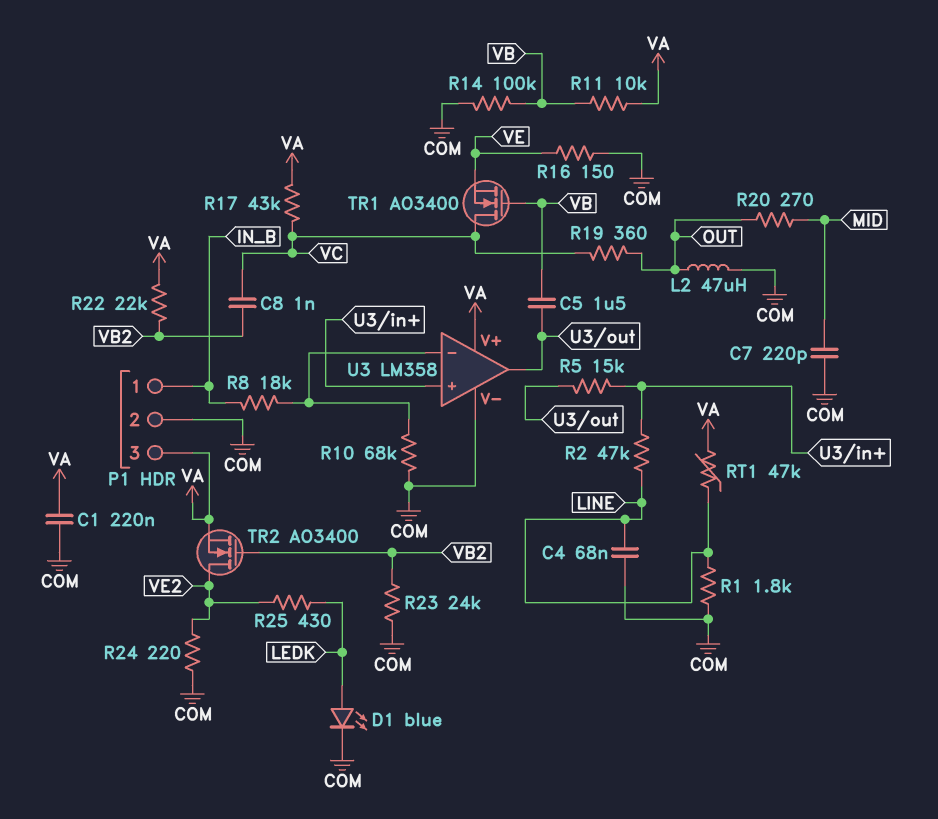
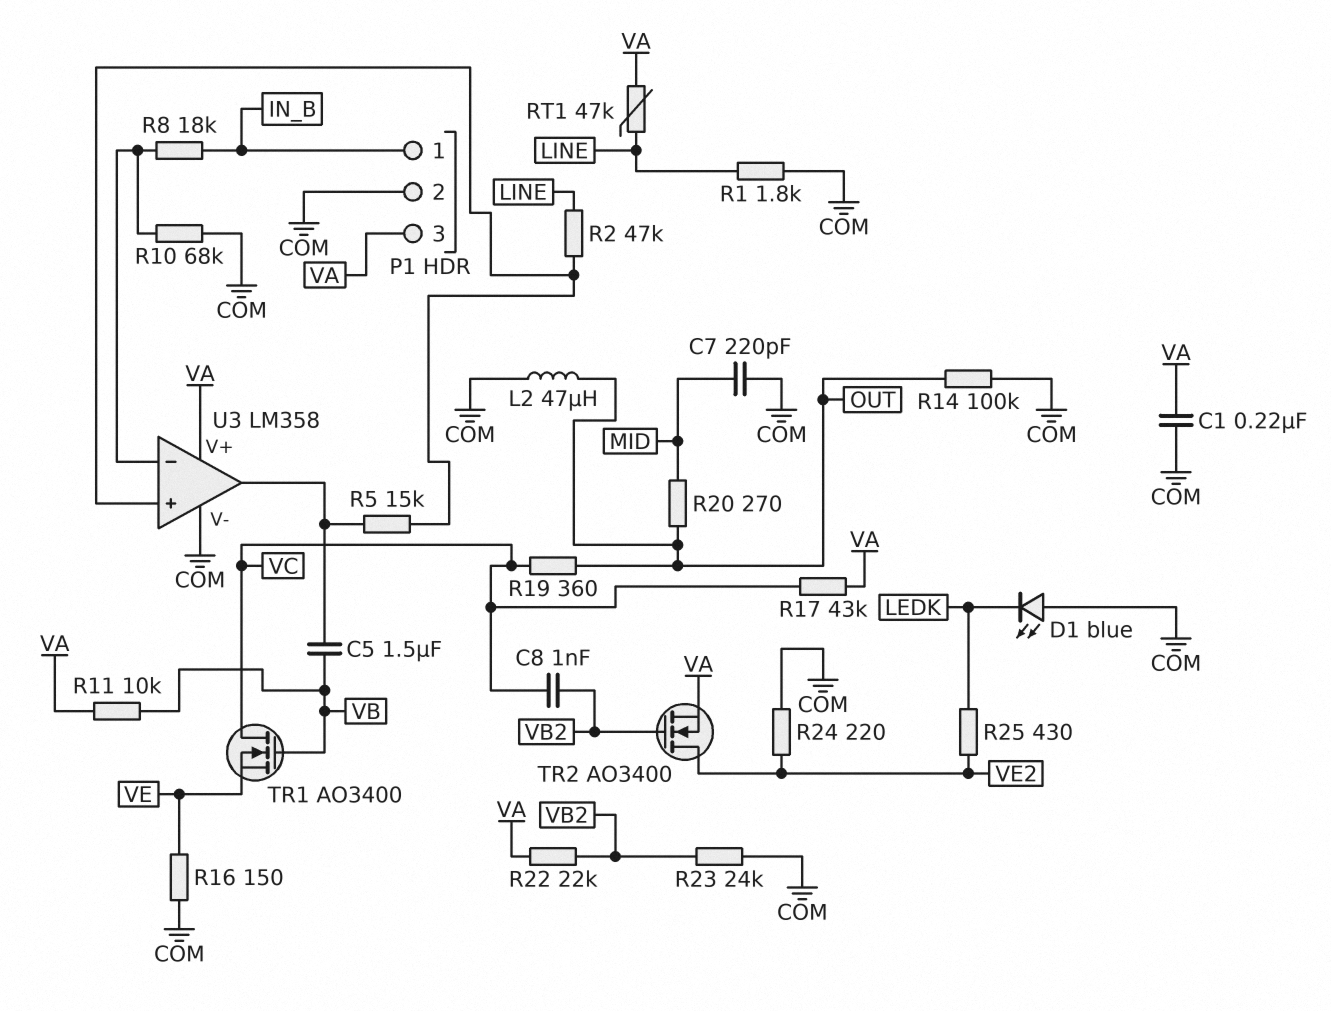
C4: 68nF (COM, LINE) -> none
D1: LED blue (A LEDK, K COM) -> LED blue (A COM, K LEDK)
R14: 100k (COM, VB) -> 100k (COM, OUT)

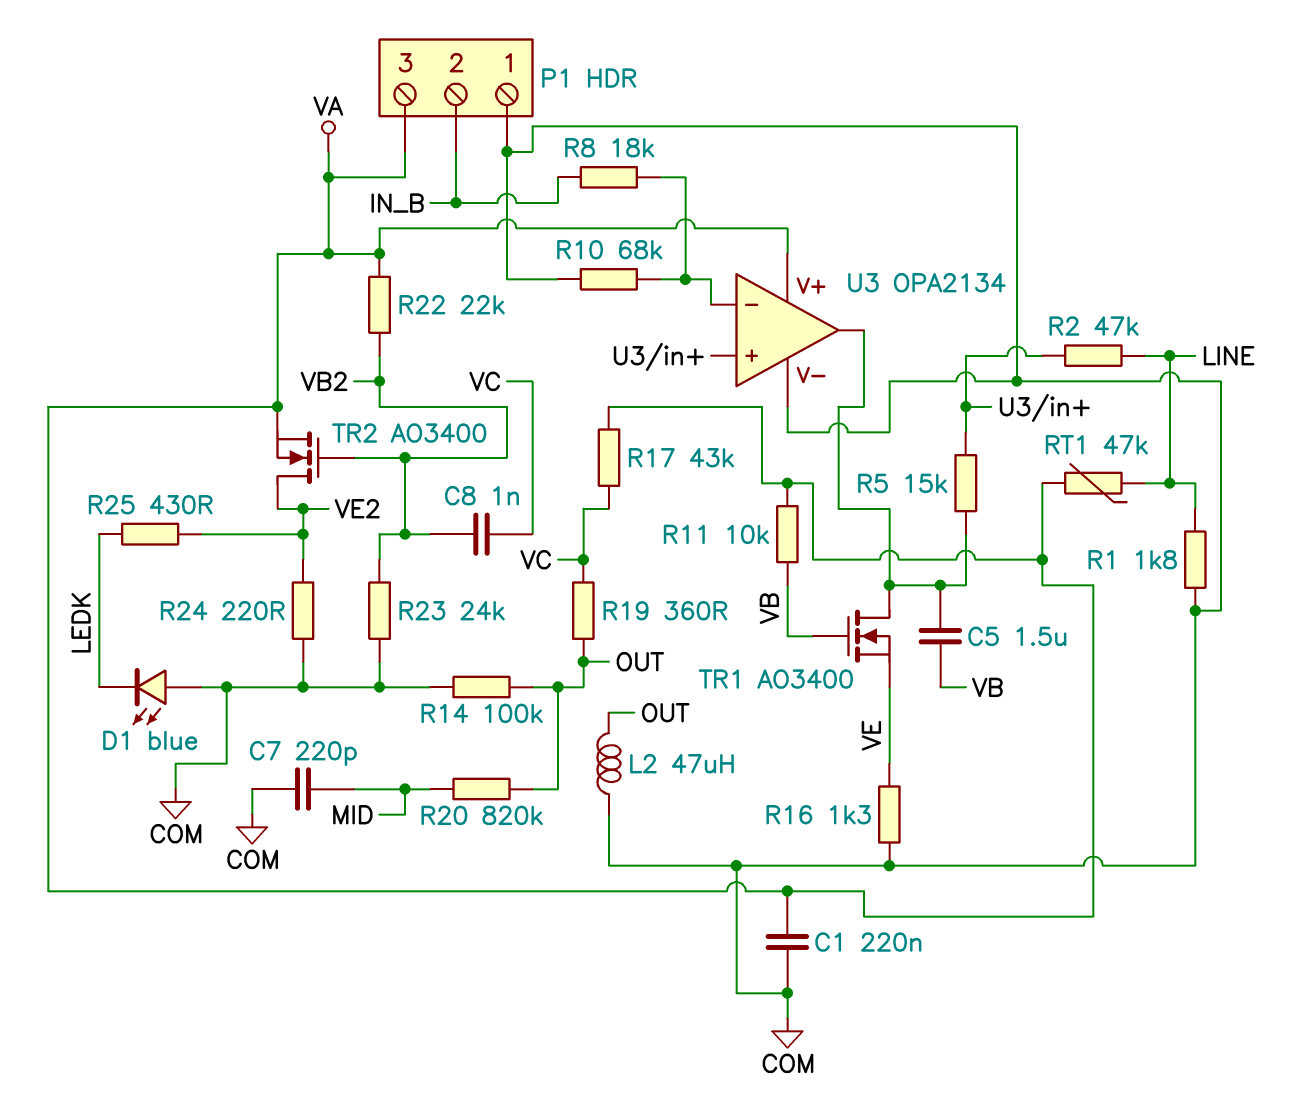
P1 pin 1: IN_B -> COM
P1 pin 2: COM -> IN_B
R16: 150 (COM, VE) -> 1.3k (COM, VE)
R20: 270 (MID, OUT) -> 820k (MID, OUT)
TR1: NMOS AO3400 (G VB, D VC, S VE) -> NMOS AO3400 (G VB, D U3/out, S VE)
U3: LM358 -> OPA2134

